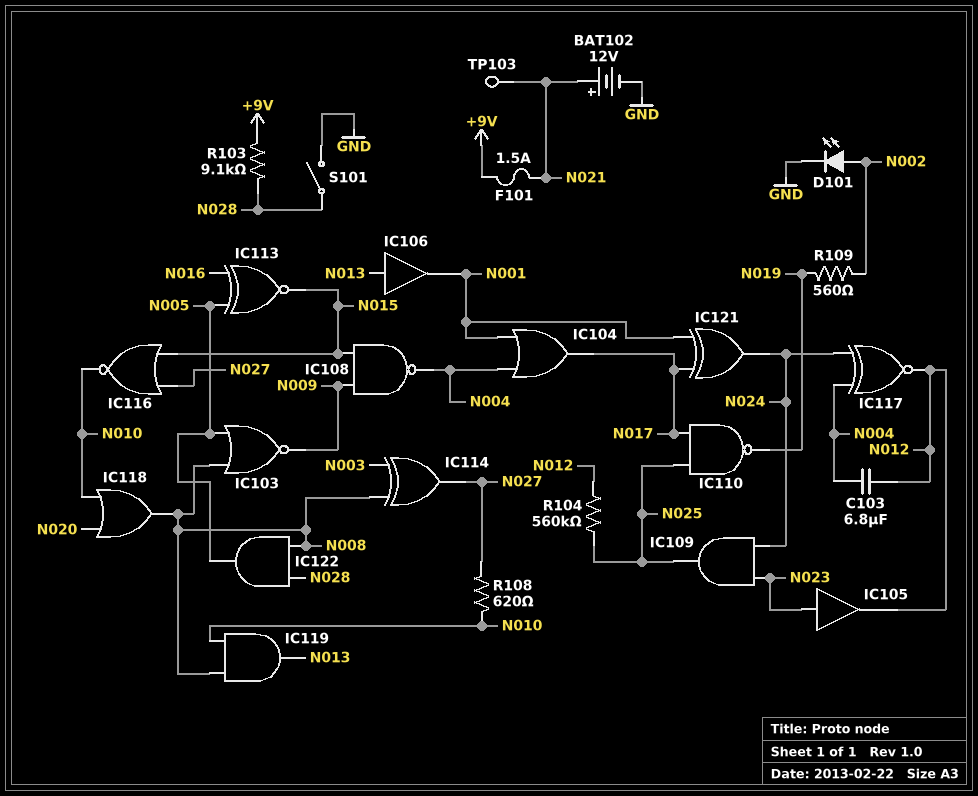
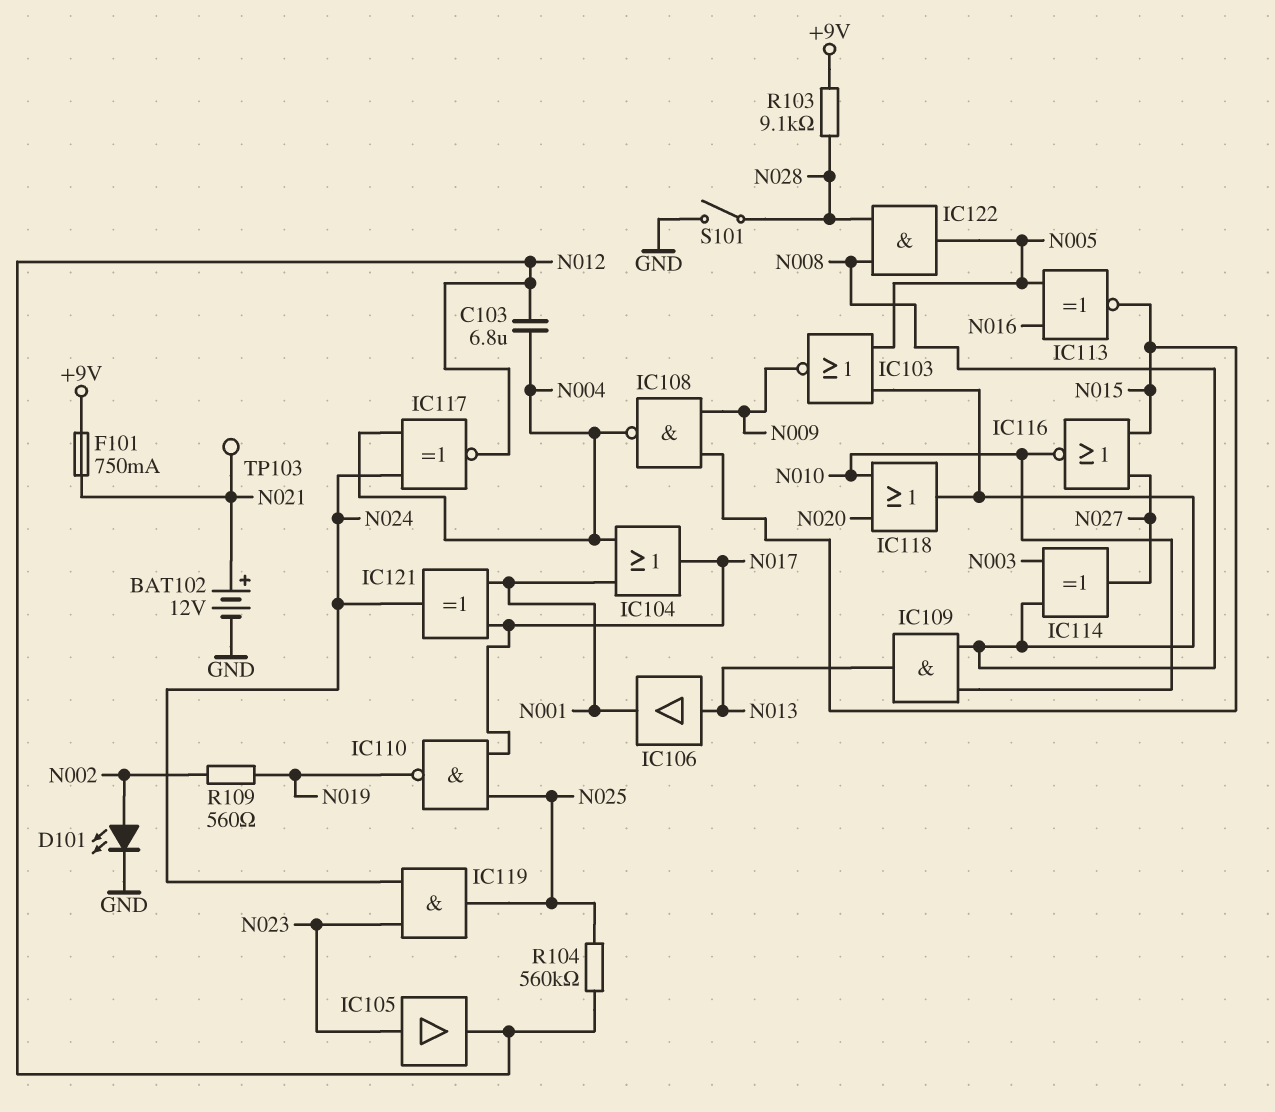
F101: 1.5A (+9V, N021) -> 750mA (+9V, N021)
IC109: AND (in N023, in N024, out N025) -> AND (in N008, in N010, out N013)
IC119: AND (in N008, in N010, out N013) -> AND (in N023, in N024, out N025)
R108: 620 (N010, N027) -> none

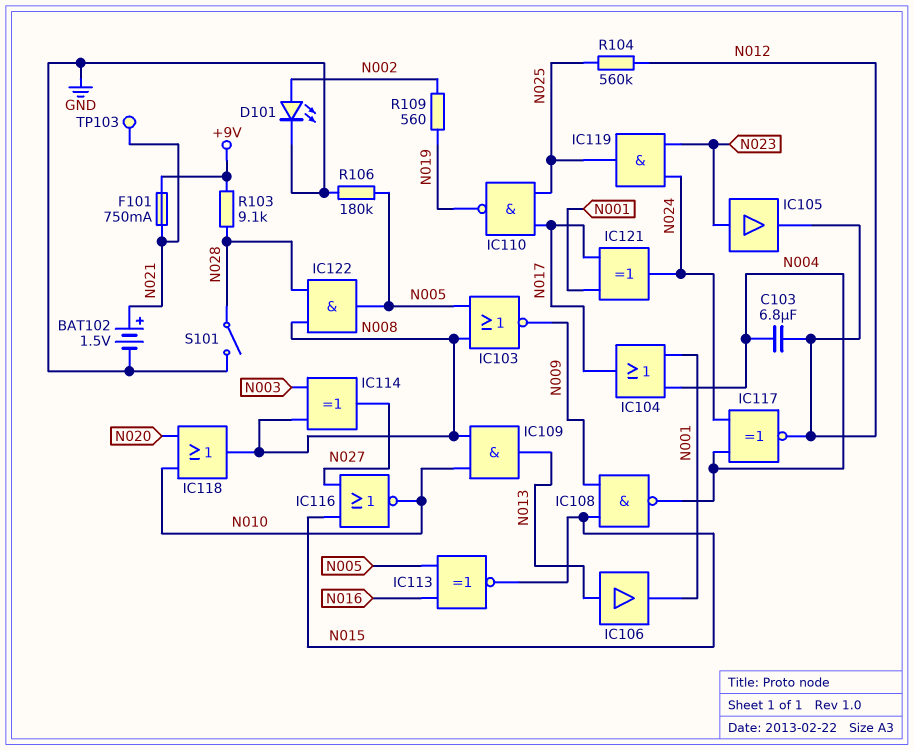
BAT102: 12V (plus N021, minus GND) -> 1.5V (plus N021, minus GND)
R106: none -> 180k (GND, N005)

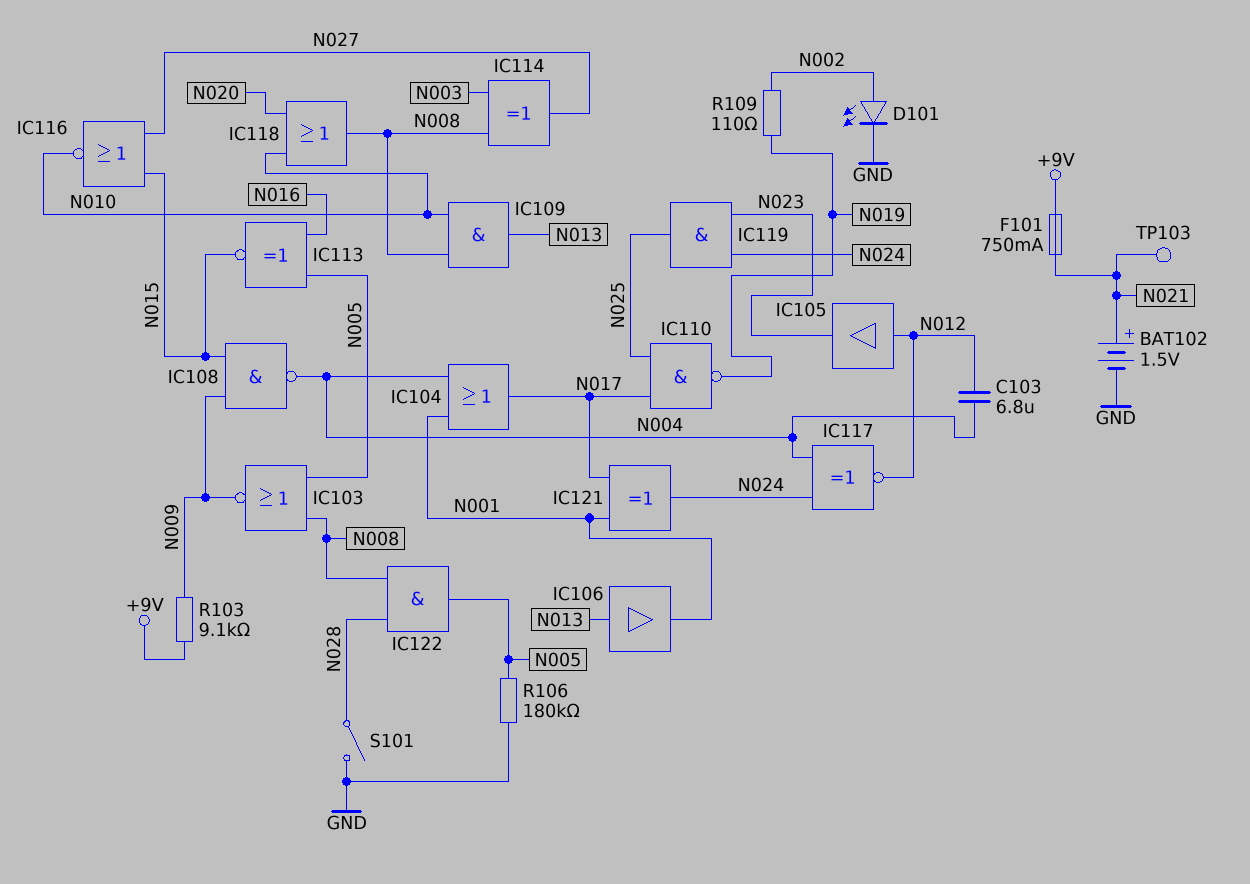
IC105: buffer (in N023, out N012) -> buffer (in N012, out N023)
R103: 9.1k (+9V, N028) -> 9.1k (+9V, N009)
R104: 560k (N012, N025) -> none
R109: 560 (N002, N019) -> 110 (N002, N019)

